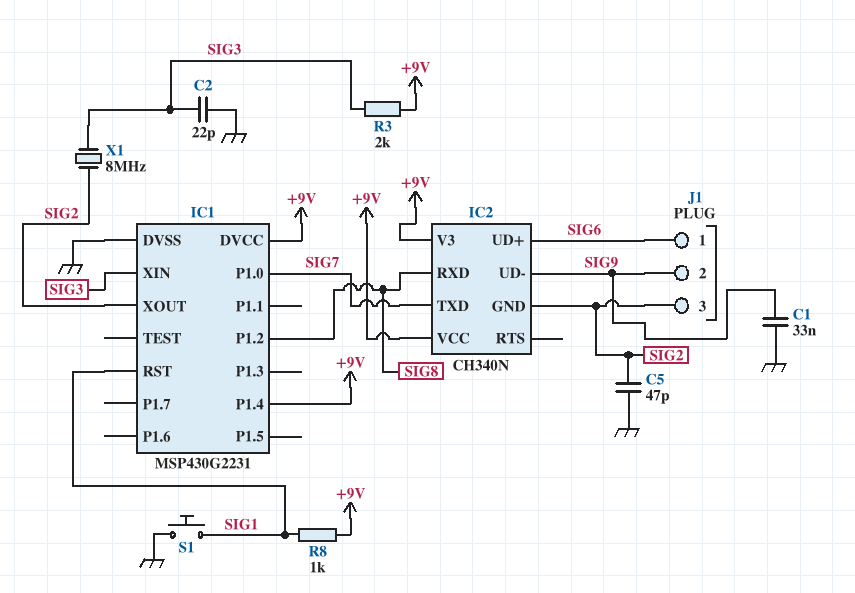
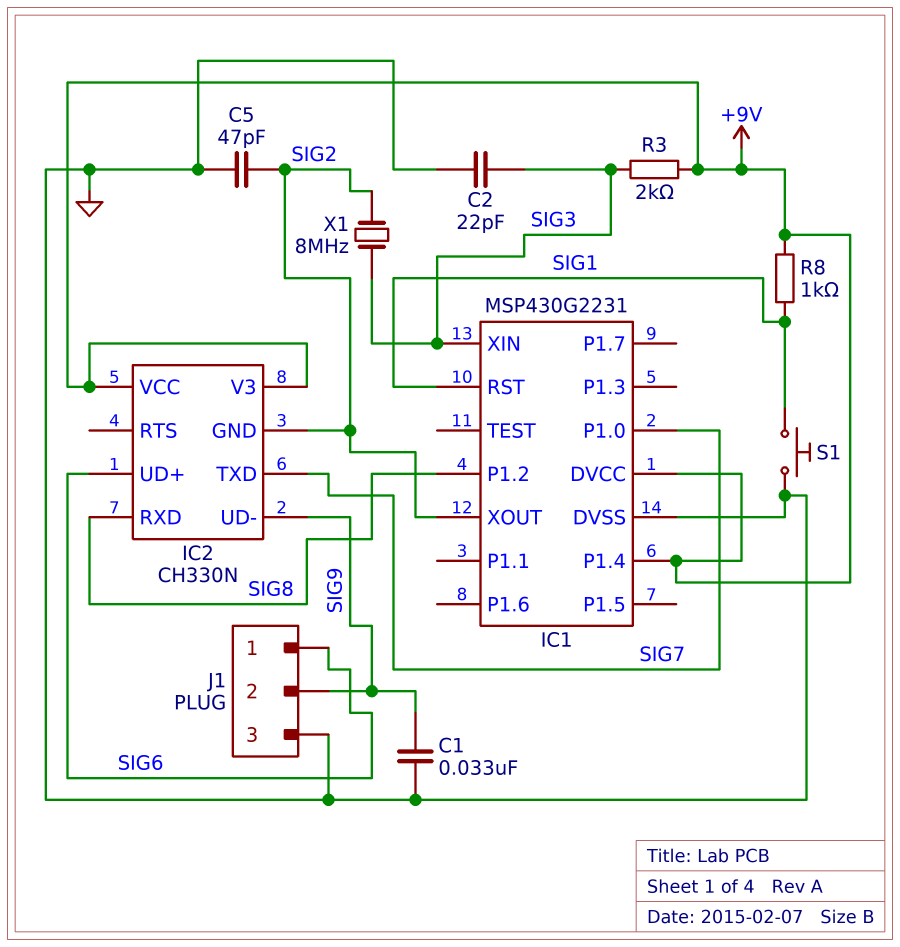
IC2: CH340N -> CH330N
J1 pin 3: SIG2 -> GND

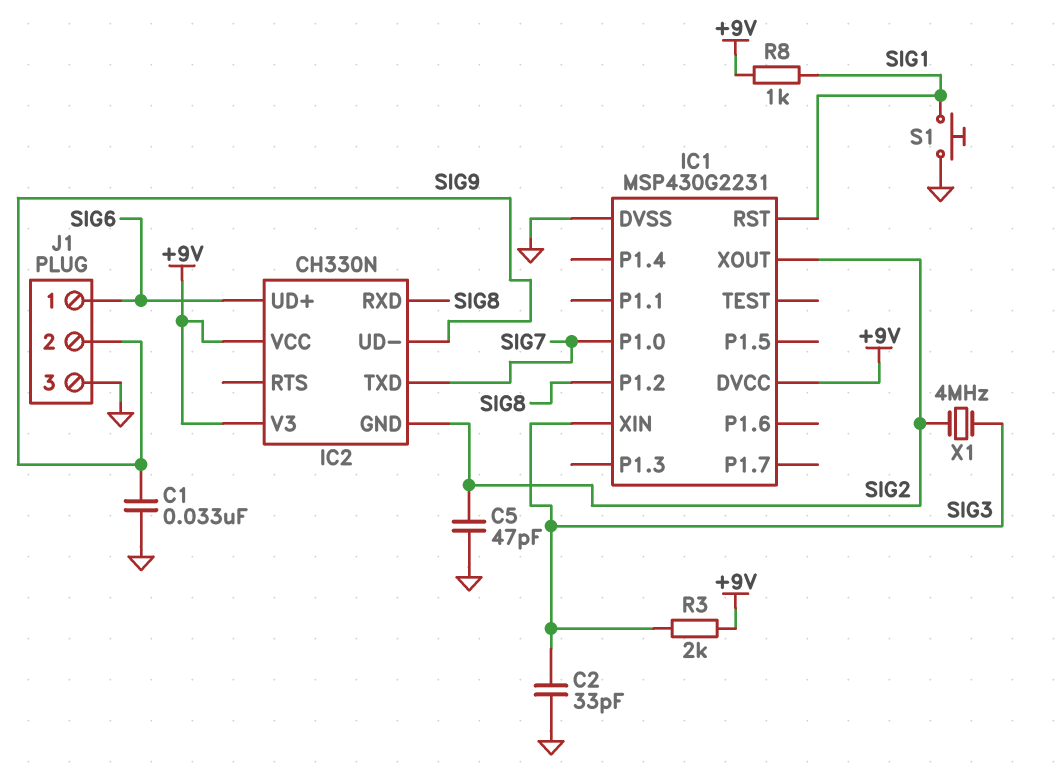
C2: 22pF (GND, SIG3) -> 33pF (GND, SIG3)
IC1 pin P1.4: +9V -> none
X1: 8MHz (SIG2, SIG3) -> 4MHz (SIG2, SIG3)

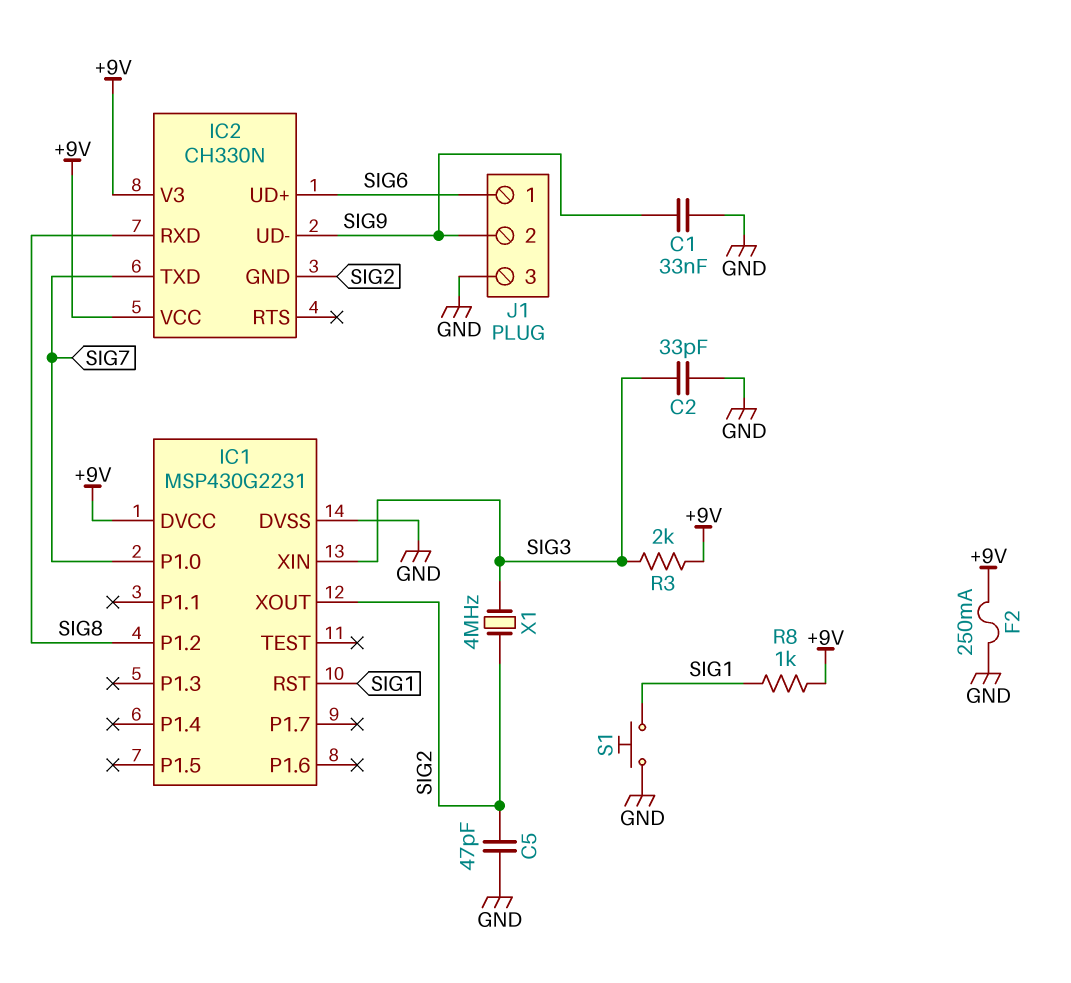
F2: none -> 250mA (+9V, GND)

